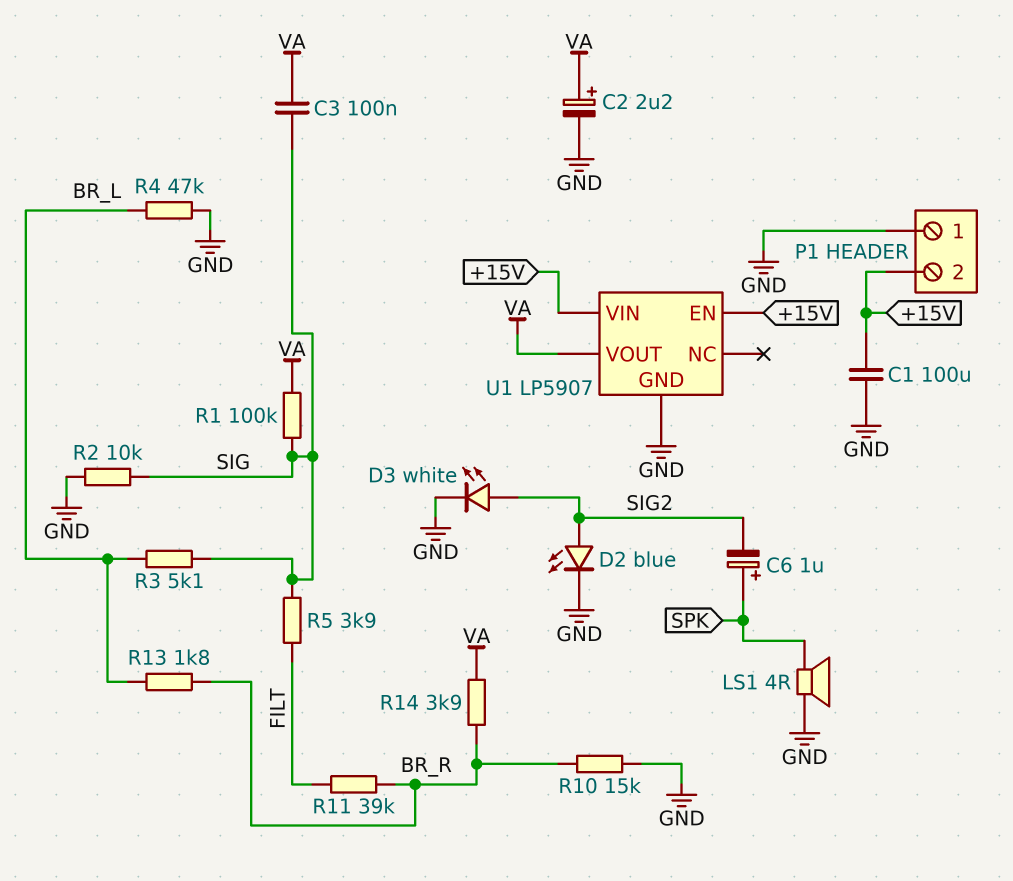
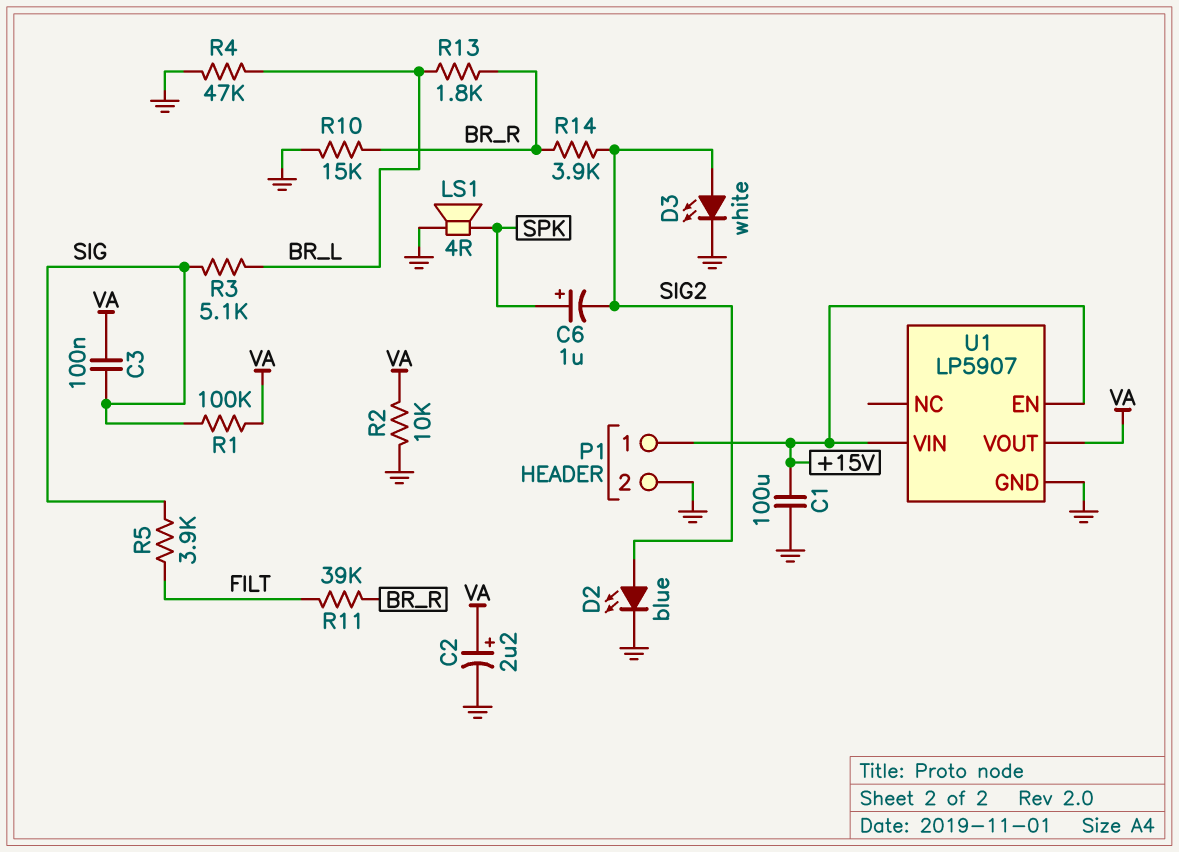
P1 pin 1: GND -> +15V
P1 pin 2: +15V -> GND
R2: 10k (GND, SIG) -> 10k (GND, VA)
R14: 3.9k (BR_R, VA) -> 3.9k (BR_R, SIG2)

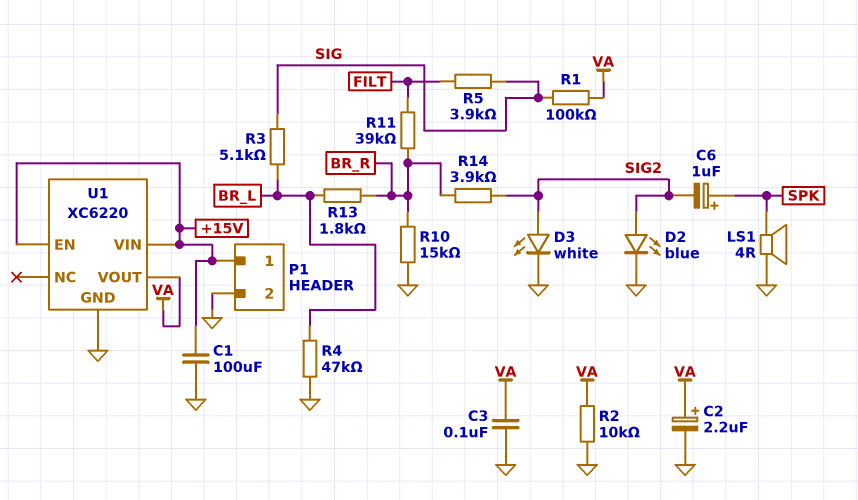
C3: 100nF (SIG, VA) -> 100nF (GND, VA)
U1: LP5907 -> XC6220

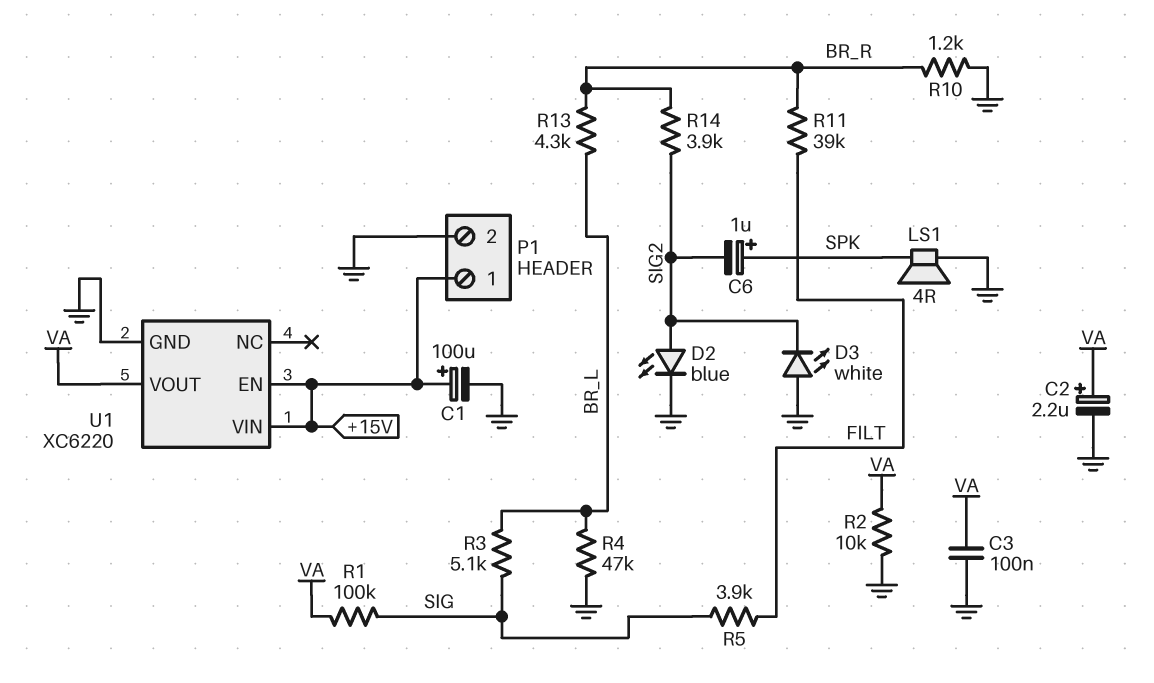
C1: 100uF (+15V, GND) -> 100uF (plus +15V, minus GND)
D3: LED white (A SIG2, K GND) -> LED white (A GND, K SIG2)
R10: 15k (BR_R, GND) -> 1.2k (BR_R, GND)
R13: 1.8k (BR_L, BR_R) -> 4.3k (BR_L, BR_R)

